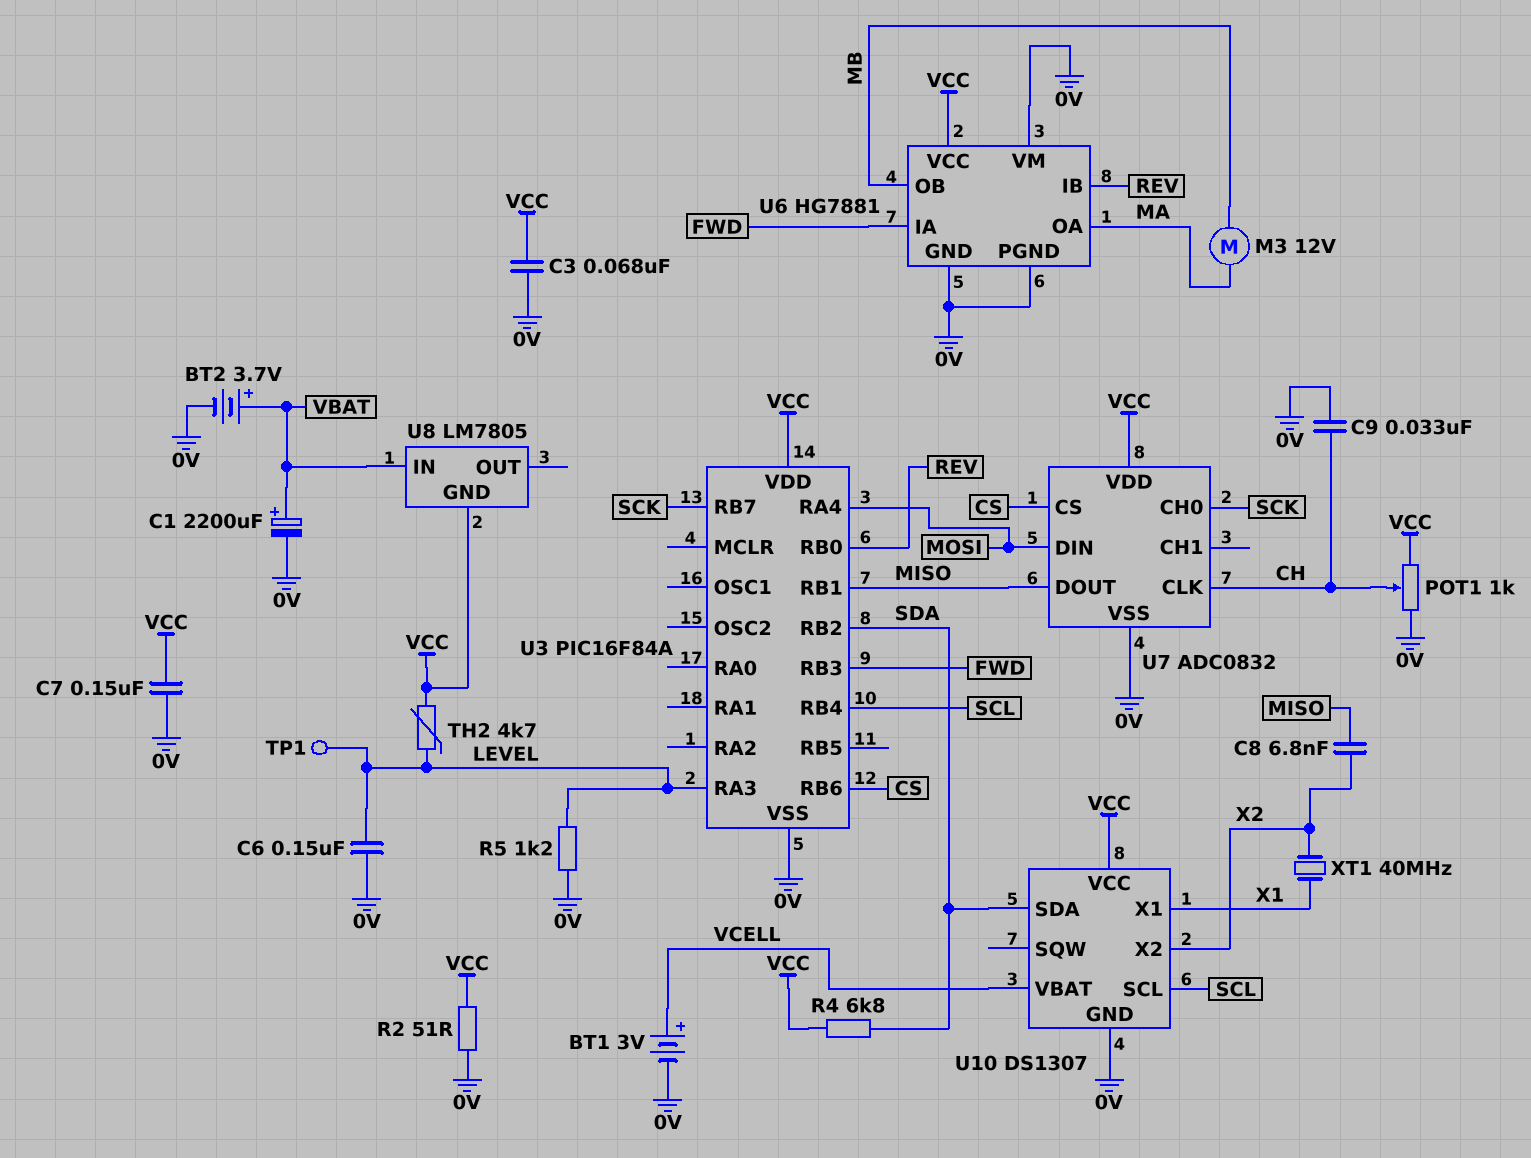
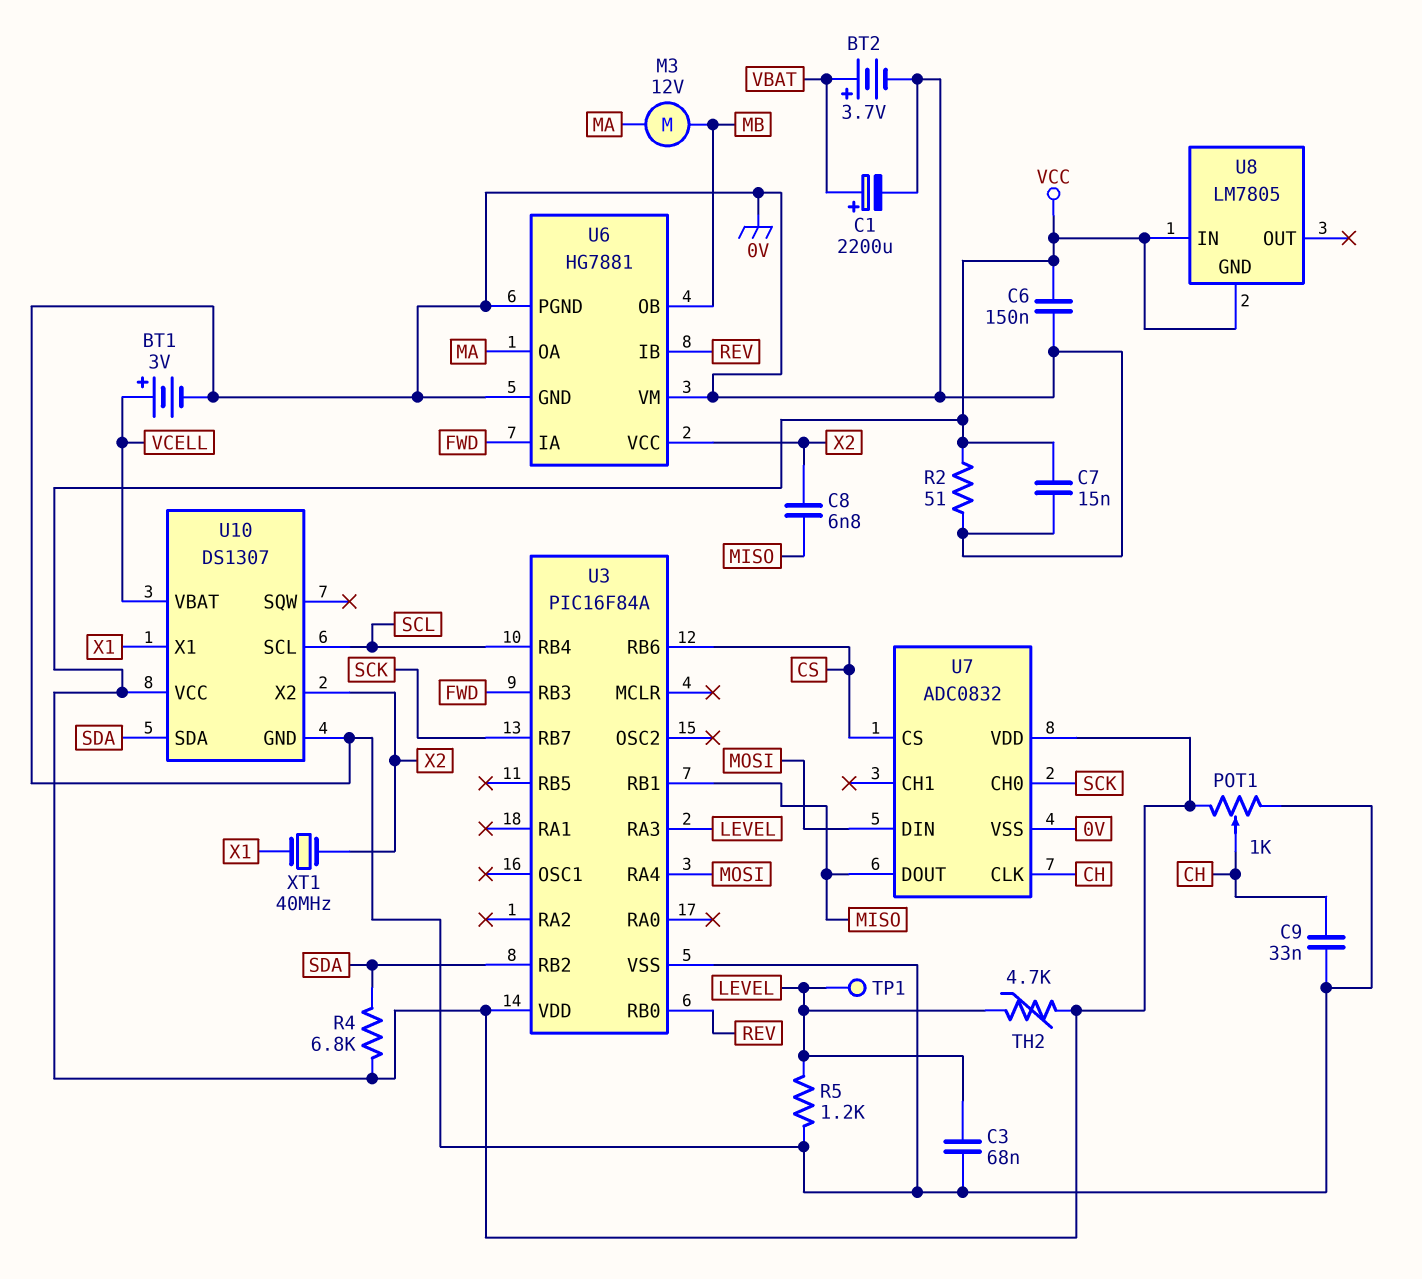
C3: 68nF (0V, VCC) -> 68nF (0V, LEVEL)
C6: 150nF (0V, LEVEL) -> 150nF (0V, VCC)
C7: 150nF (0V, VCC) -> 15nF (0V, VCC)
U6 pin VCC: VCC -> X2
U8 pin IN: VBAT -> VCC

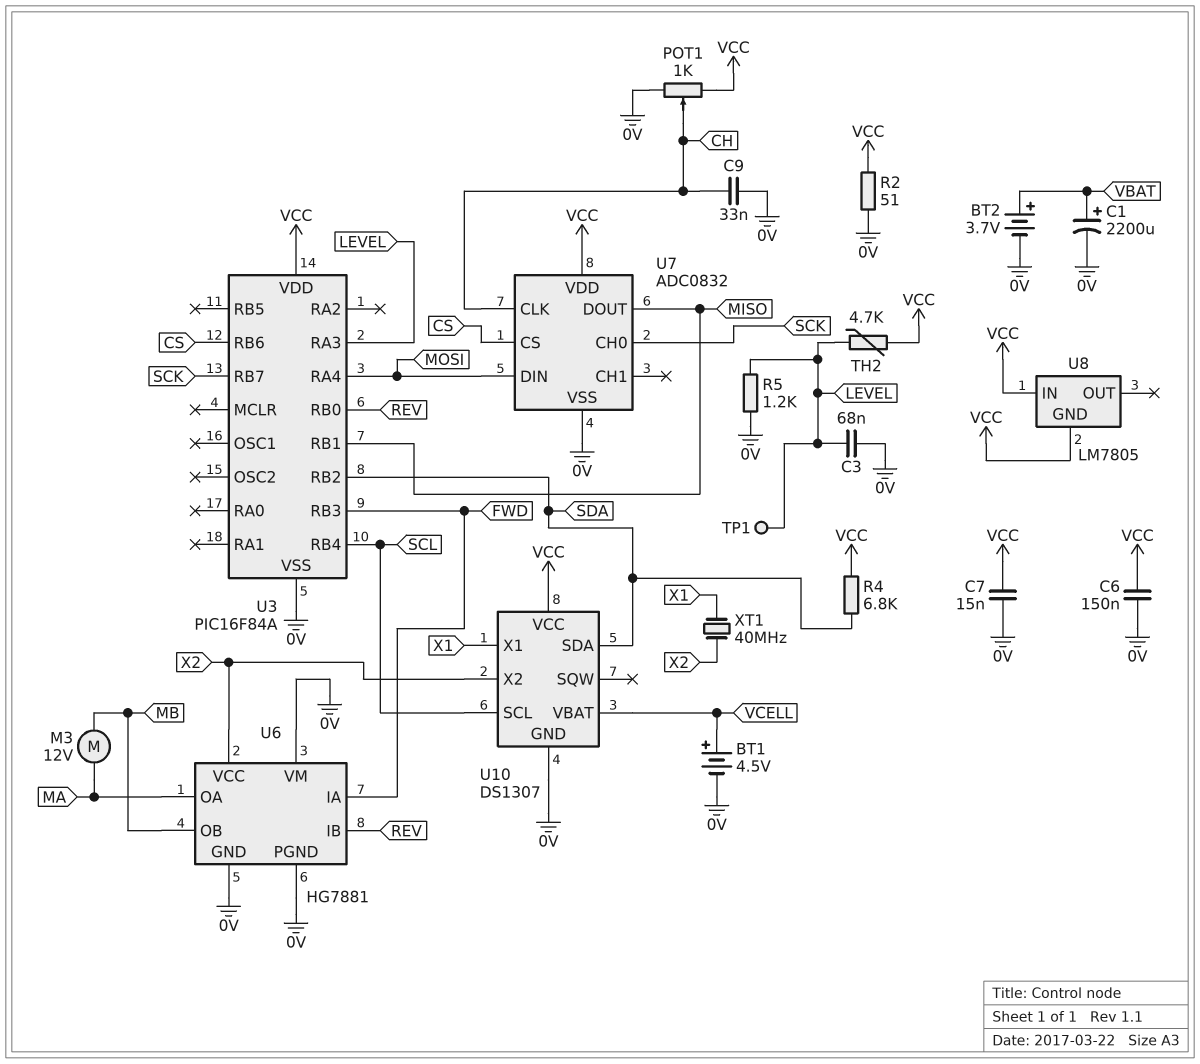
BT1: 3V (plus VCELL, minus 0V) -> 4.5V (plus VCELL, minus 0V)
C8: 6.8nF (MISO, X2) -> none

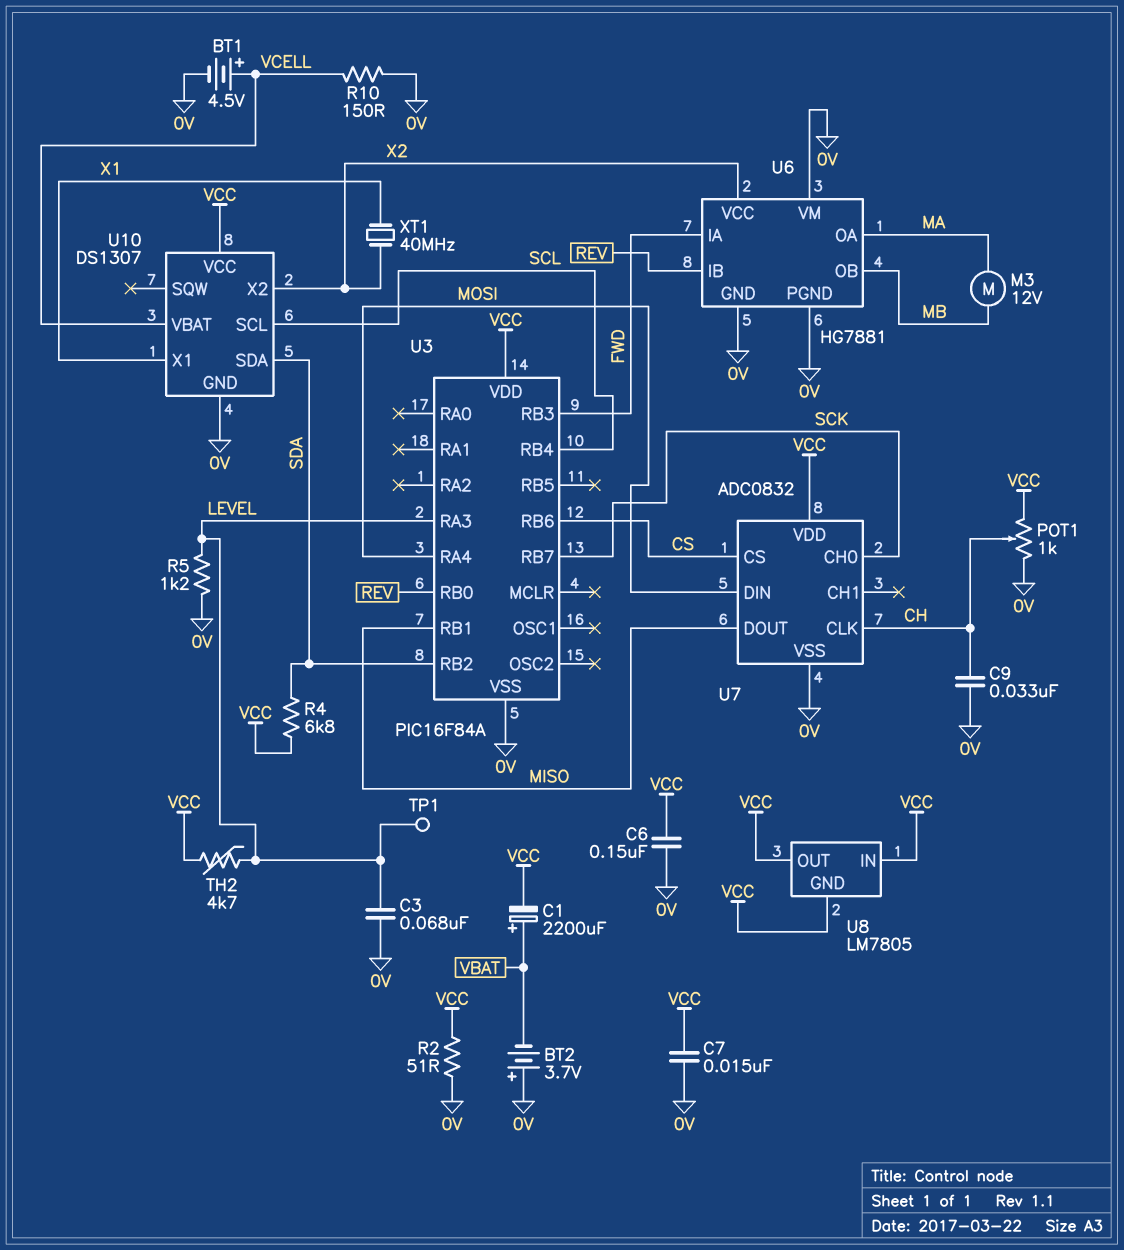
BT2: 3.7V (plus VBAT, minus 0V) -> 3.7V (plus 0V, minus VBAT)
C1: 2200uF (plus VBAT, minus 0V) -> 2200uF (plus VBAT, minus VCC)
R10: none -> 150 (0V, VCELL)
U8 pin OUT: none -> VCC

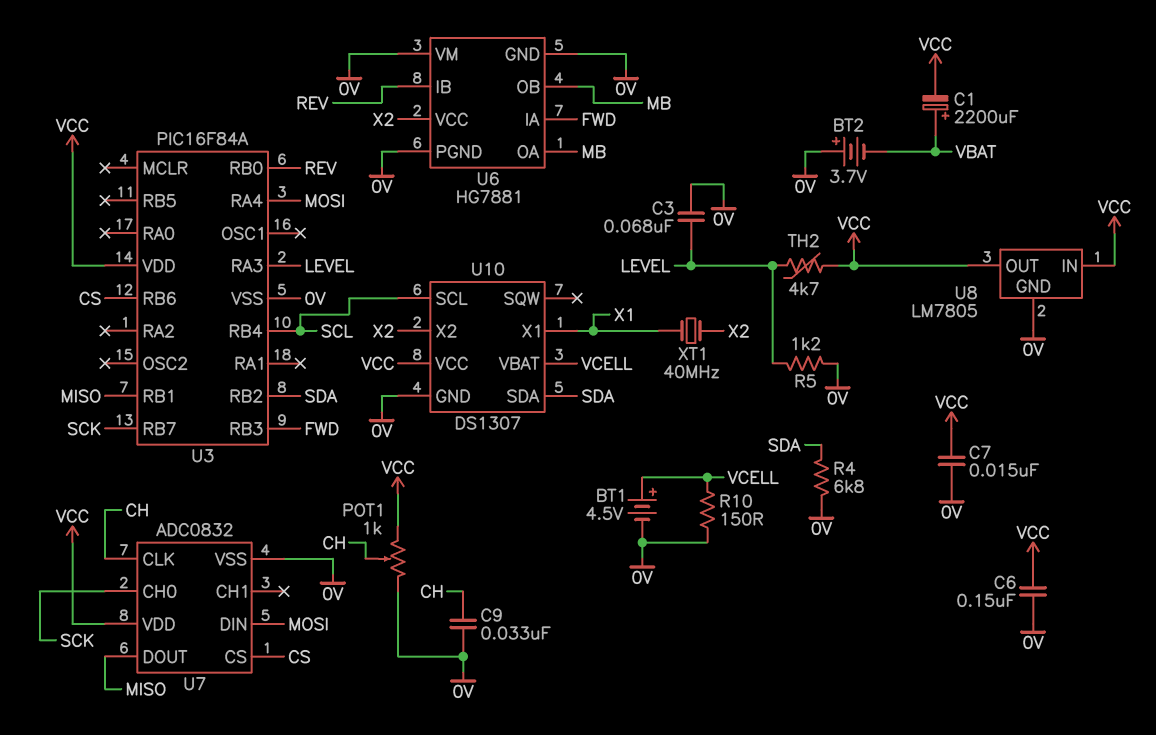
M3: motor 12V (MA, MB) -> none
R2: 51 (0V, VCC) -> none
R4: 6.8k (SDA, VCC) -> 6.8k (0V, SDA)
TP1: test point (LEVEL) -> none
U6 pin OA: MA -> MB
U8 pin GND: VCC -> 0V

